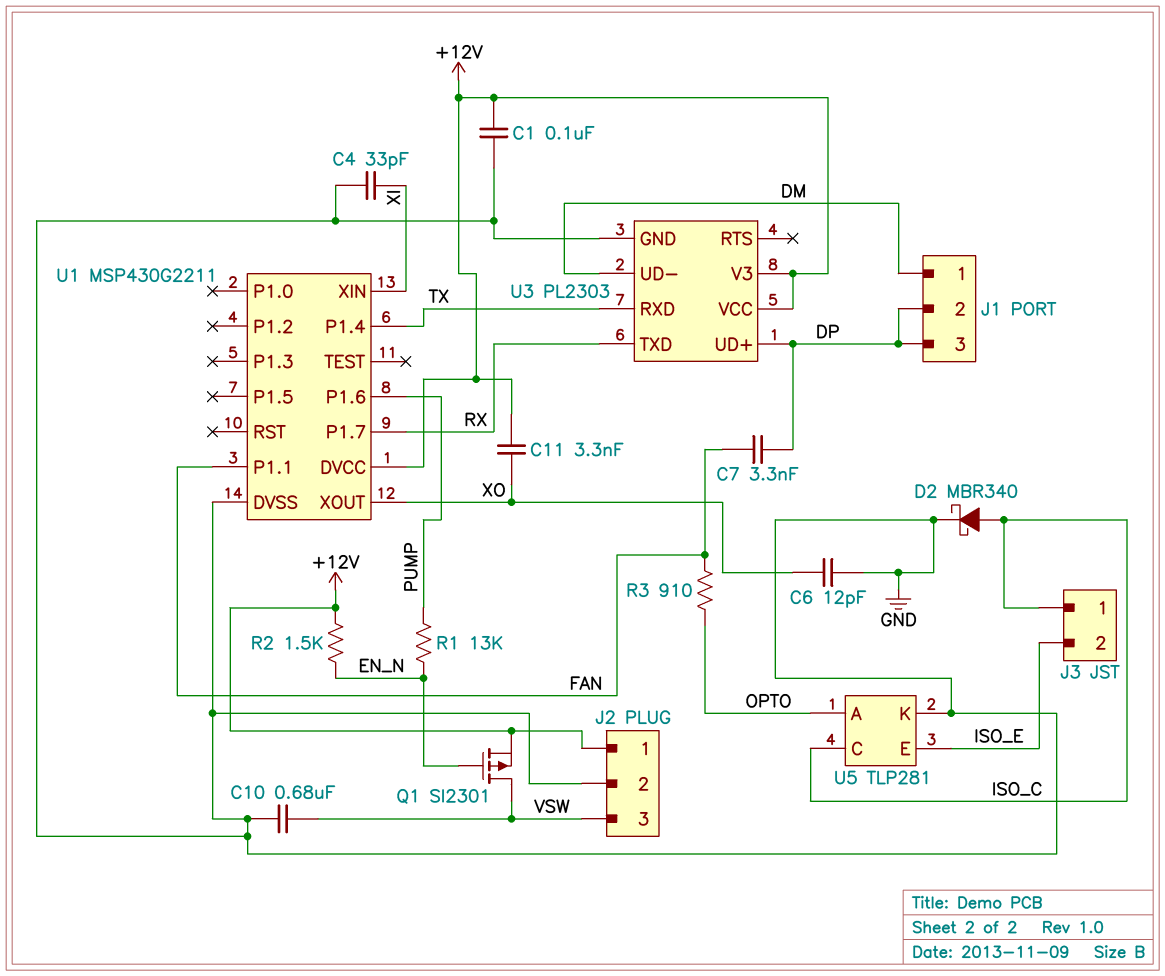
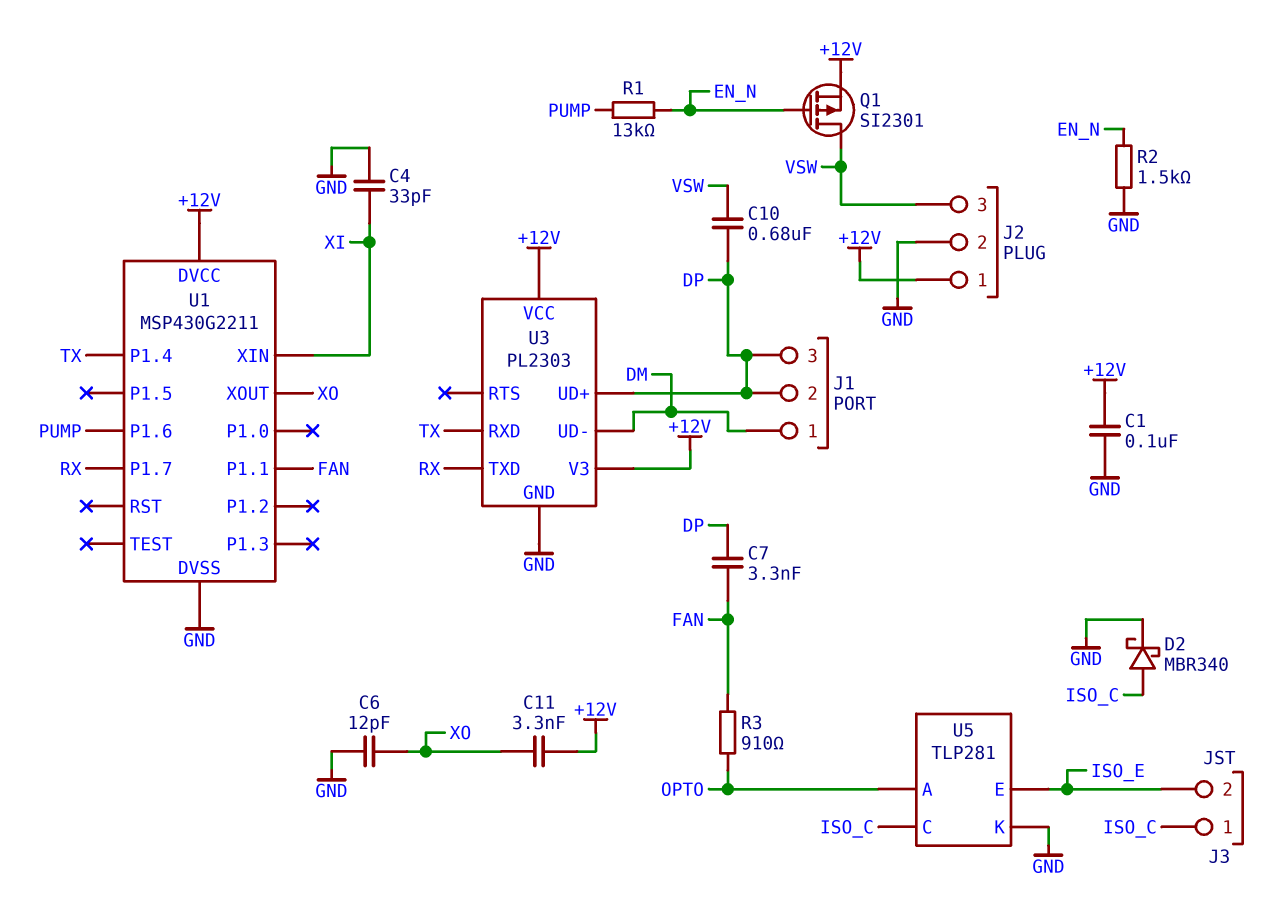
C10: 680nF (GND, VSW) -> 680nF (DP, VSW)
R2: 1.5k (+12V, EN_N) -> 1.5k (EN_N, GND)

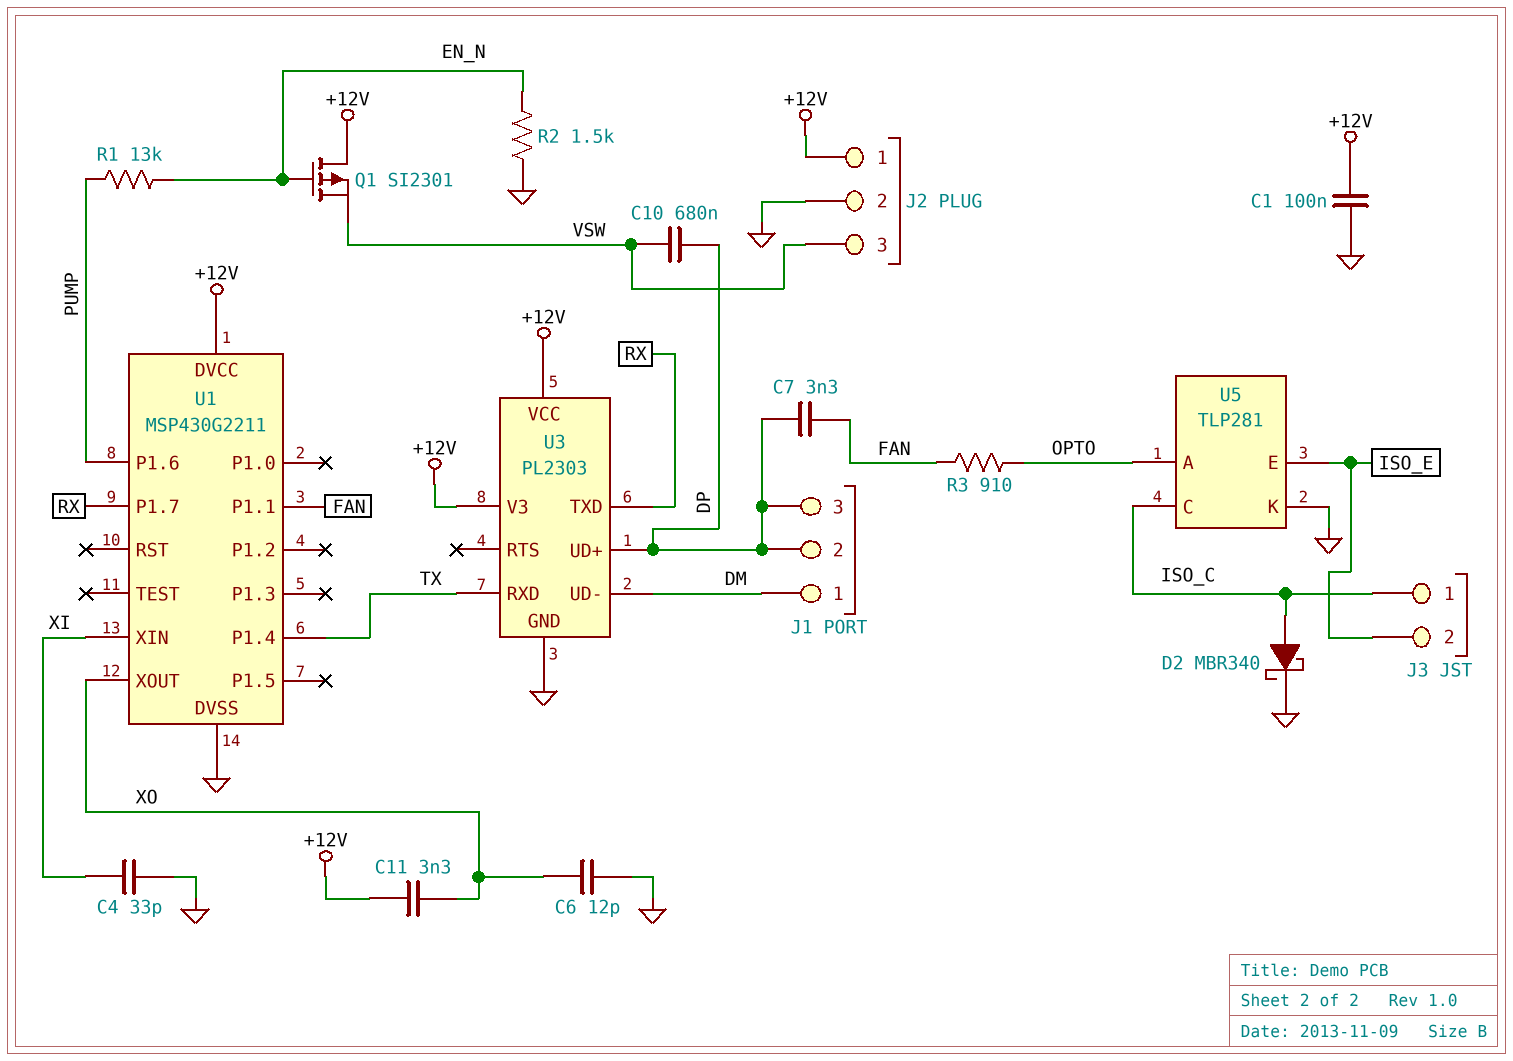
Q1: PMOS SI2301 (G EN_N, D VSW, S +12V) -> PMOS SI2301 (G EN_N, D +12V, S VSW)

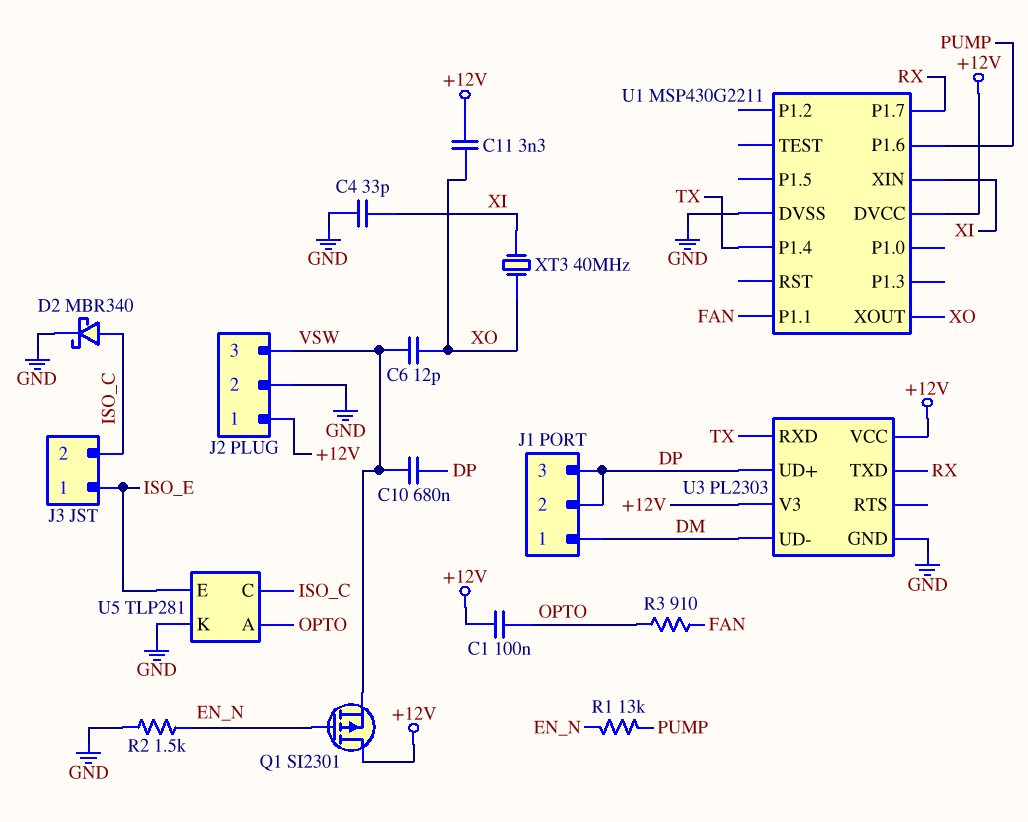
C1: 100nF (+12V, GND) -> 100nF (+12V, OPTO)
C6: 12pF (GND, XO) -> 12pF (VSW, XO)
C7: 3.3nF (DP, FAN) -> none
J3 pin 1: ISO_C -> ISO_E
J3 pin 2: ISO_E -> ISO_C
XT3: none -> 40MHz (XI, XO)

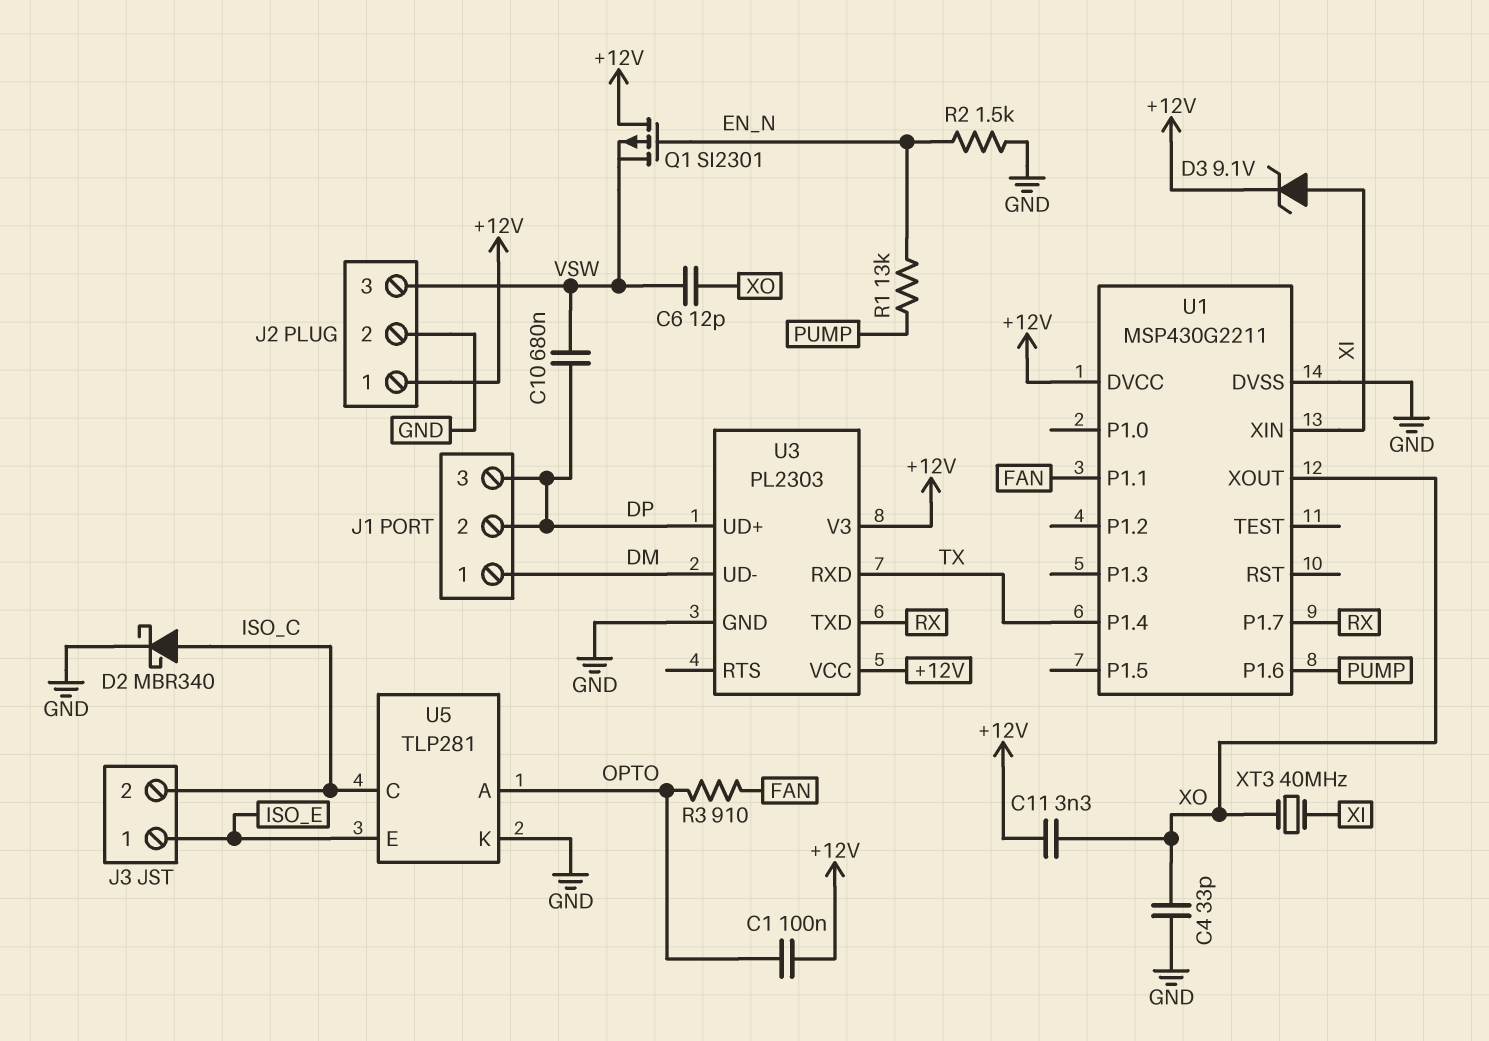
C4: 33pF (GND, XI) -> 33pF (GND, XO)
D3: none -> zener 9.1V (A XI, K +12V)

